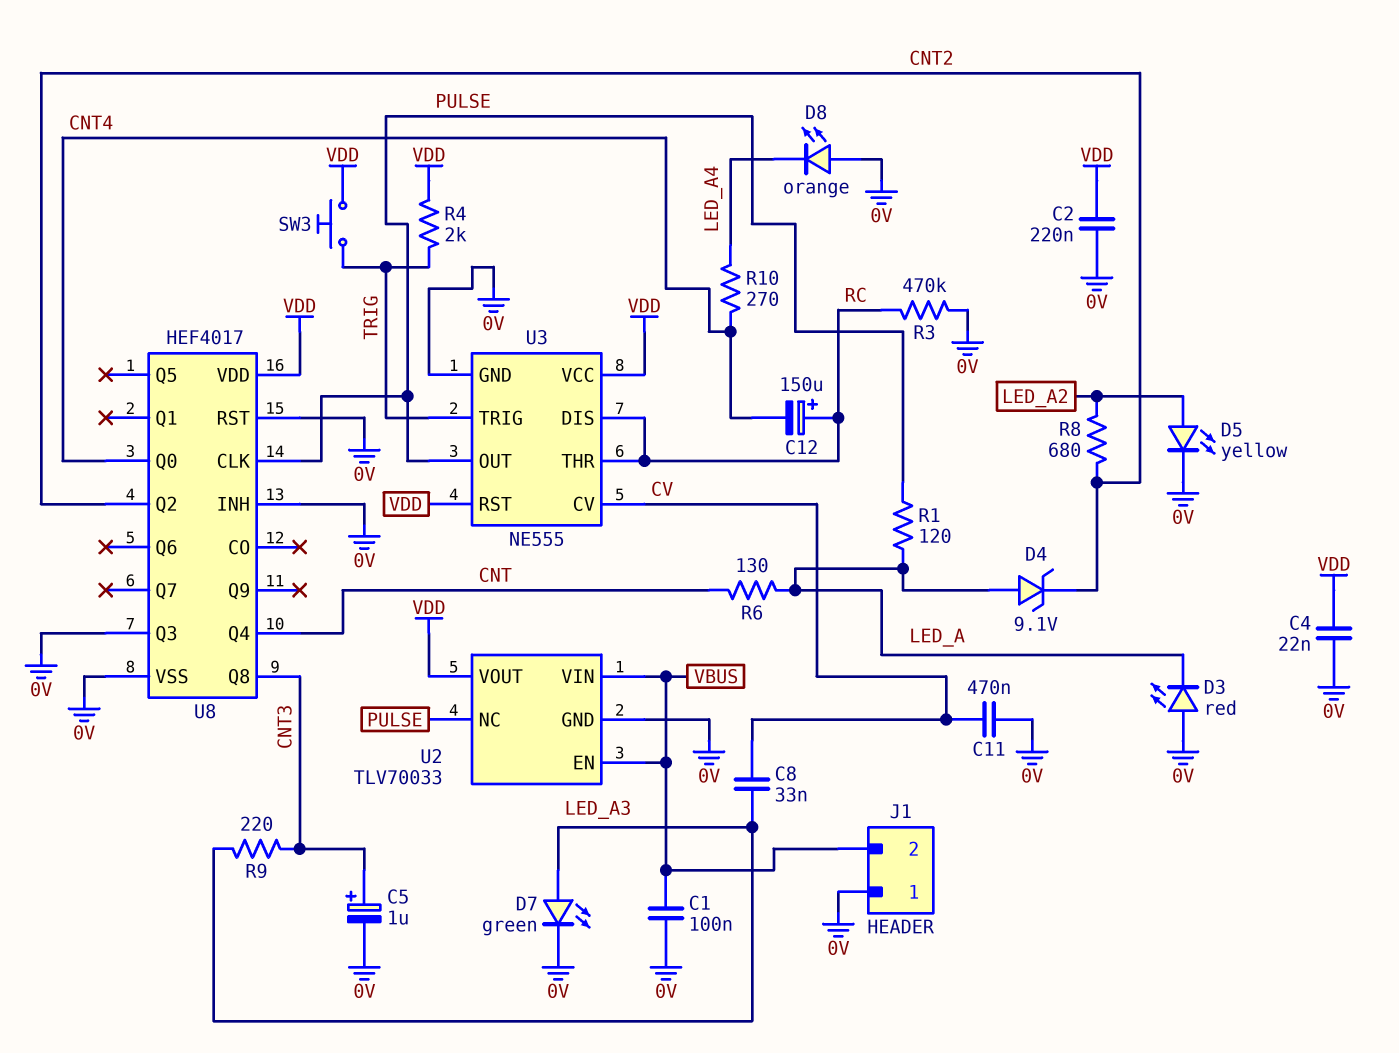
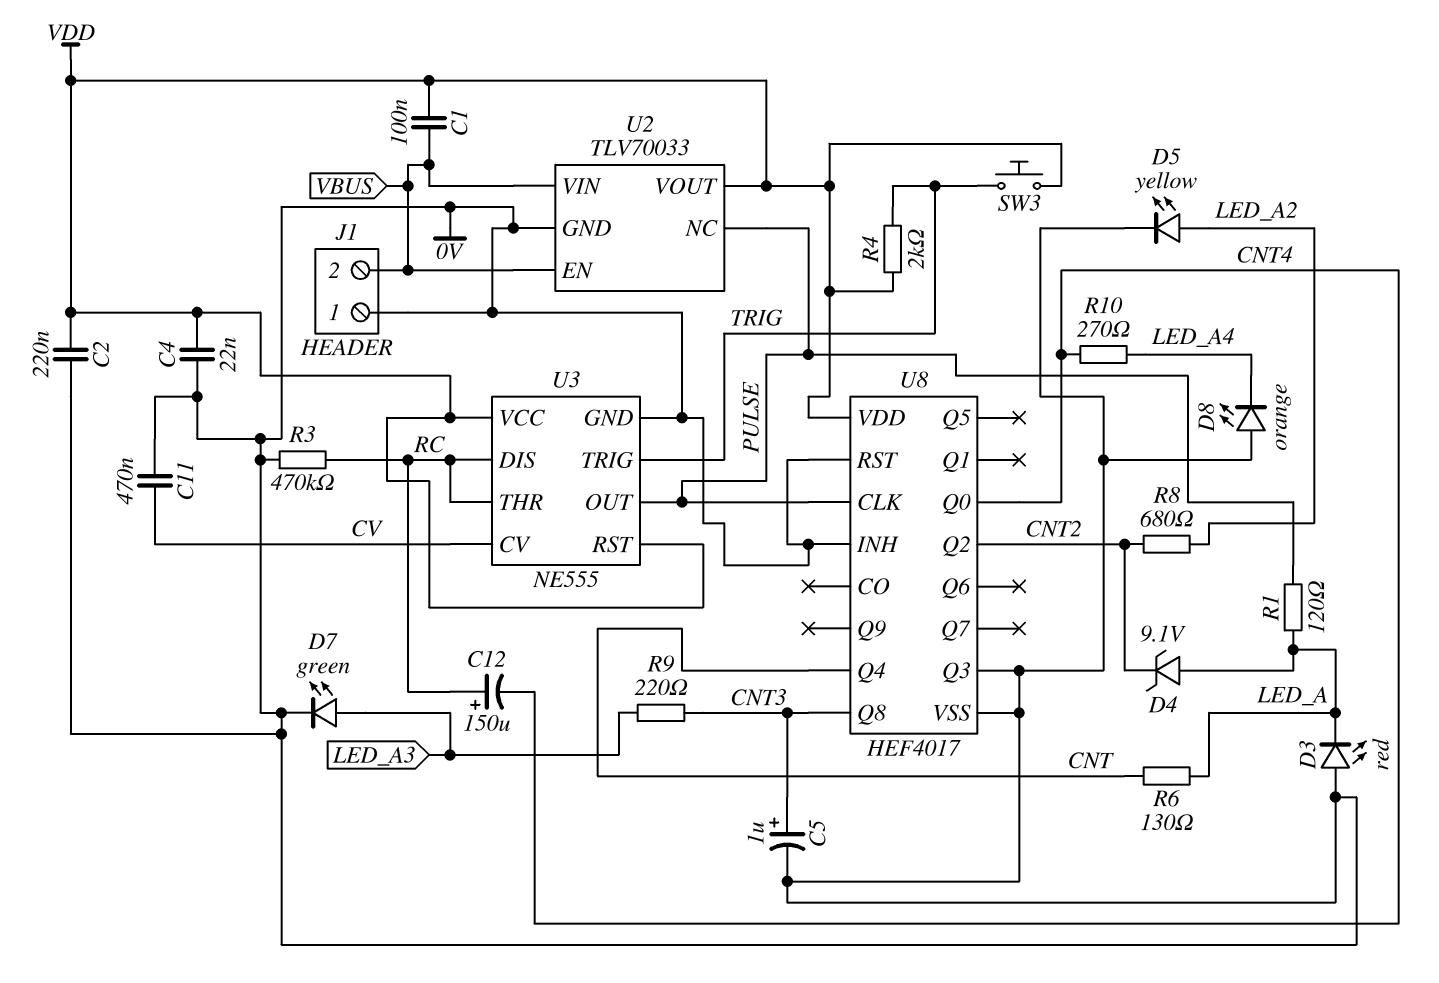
C1: 100nF (0V, VBUS) -> 100nF (VBUS, VDD)
C8: 33nF (CV, LED_A3) -> none

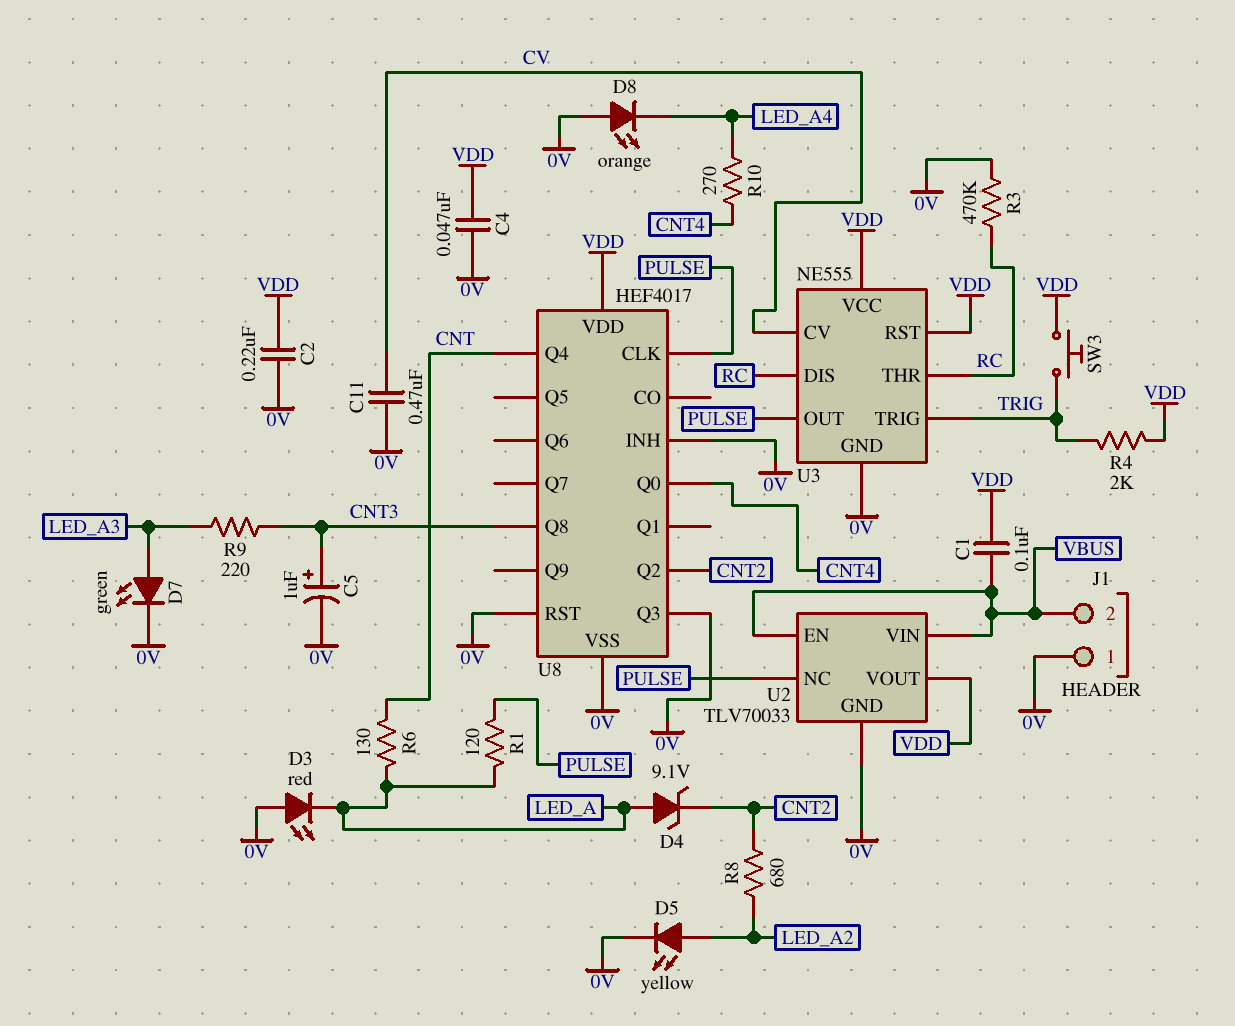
C4: 22nF (0V, VDD) -> 47nF (0V, VDD)
C12: 150uF (plus RC, minus CNT4) -> none

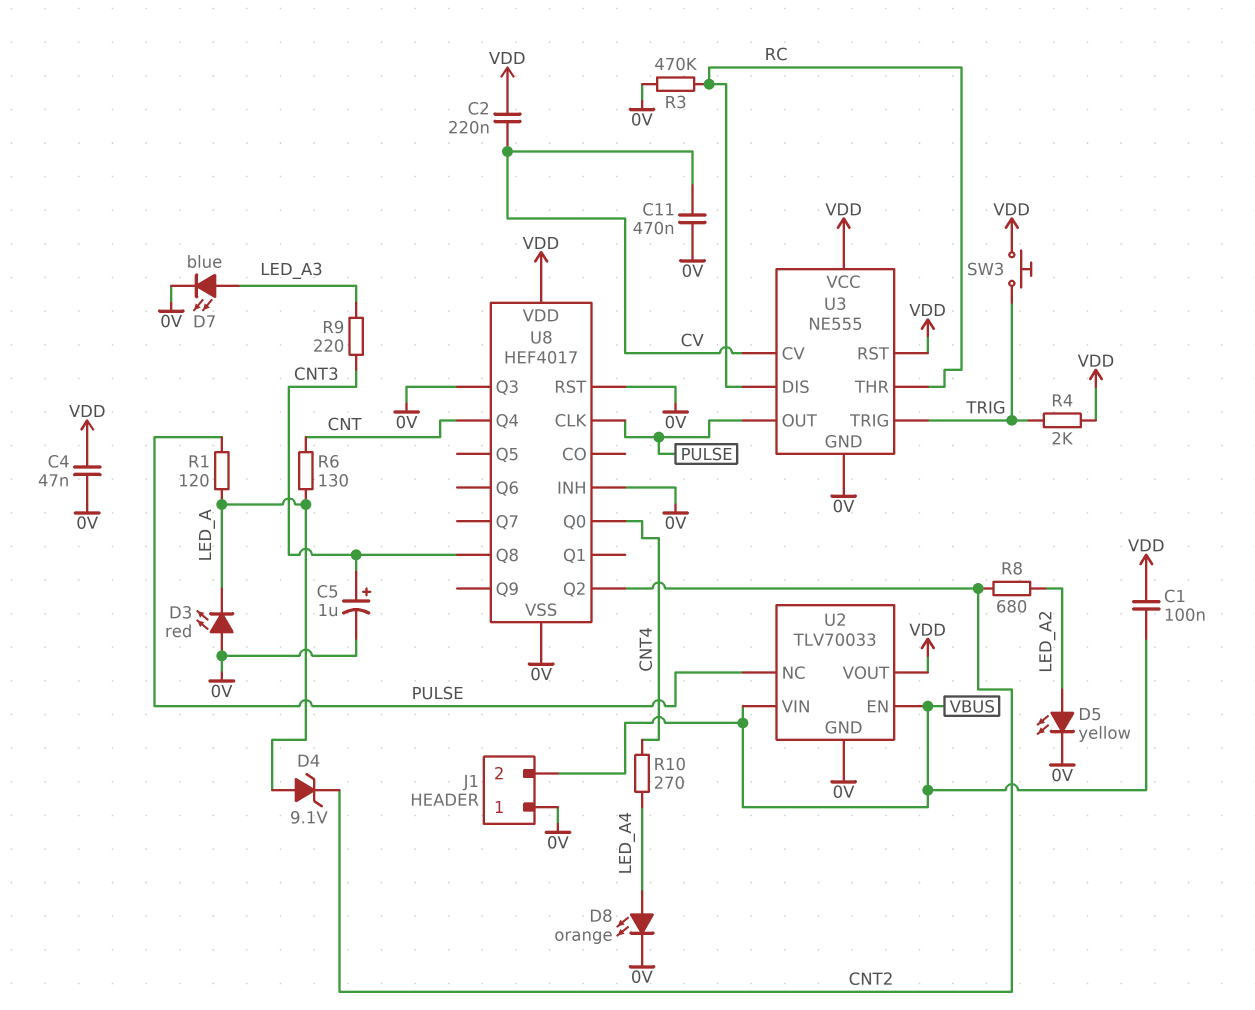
C2: 220nF (0V, VDD) -> 220nF (CV, VDD)
D7: LED green (A LED_A3, K 0V) -> LED blue (A LED_A3, K 0V)
D8: LED orange (A 0V, K LED_A4) -> LED orange (A LED_A4, K 0V)

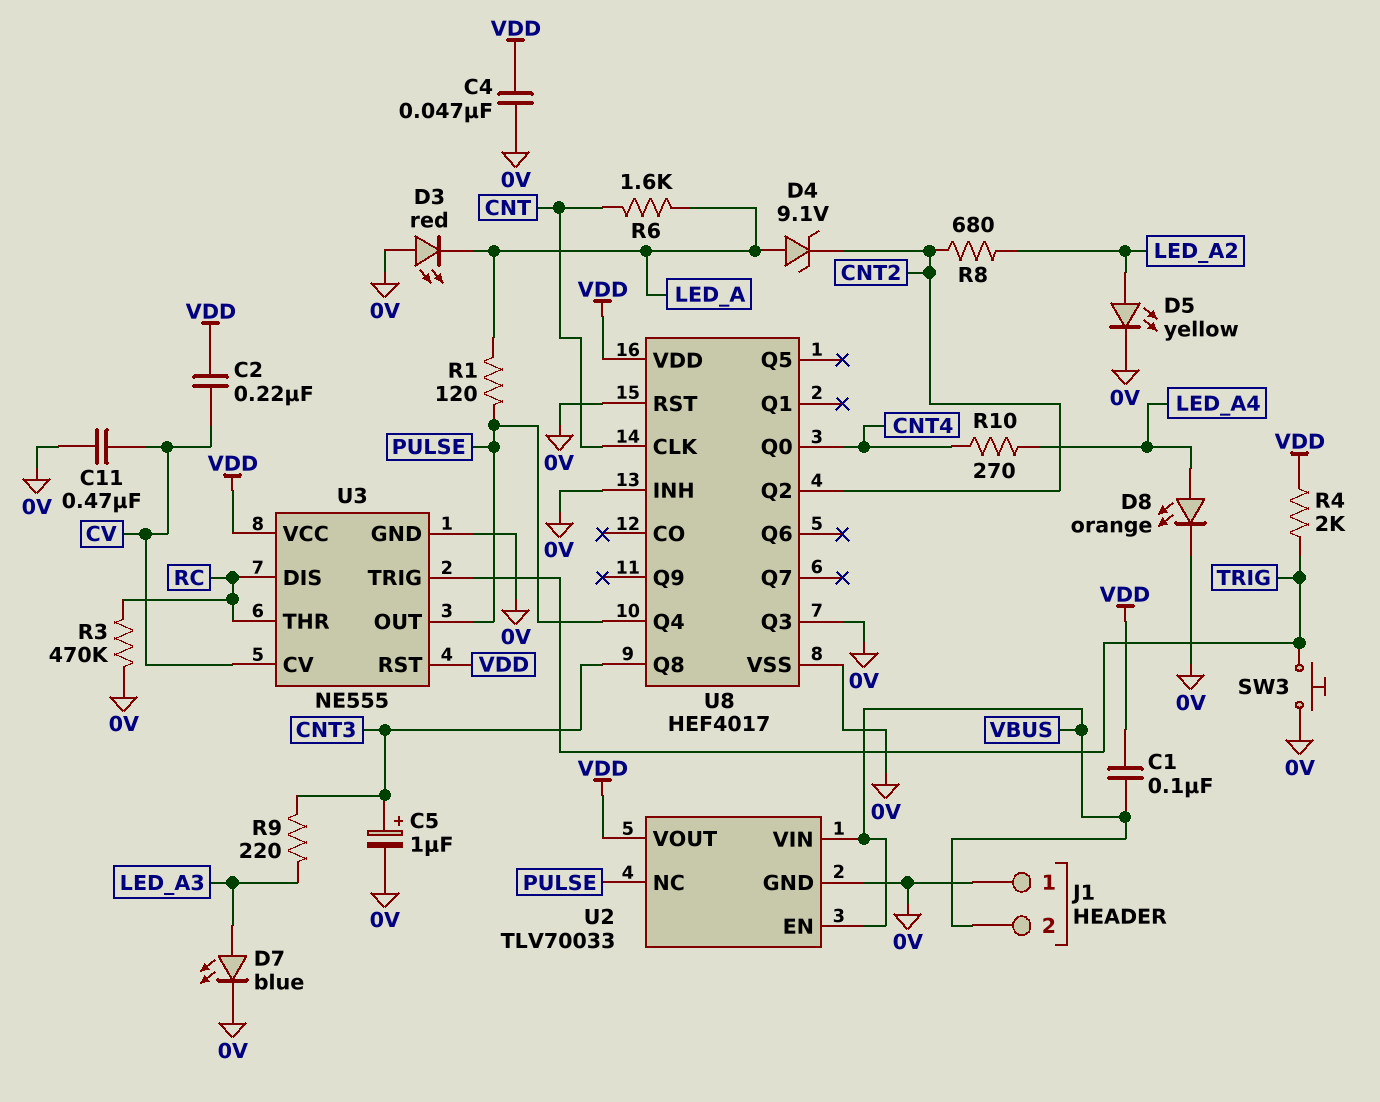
R6: 130 (CNT, LED_A) -> 1.6k (CNT, LED_A)
SW3: button (TRIG, VDD) -> button (0V, TRIG)
U8 pin CLK: PULSE -> CNT
U8 pin Q4: CNT -> PULSE

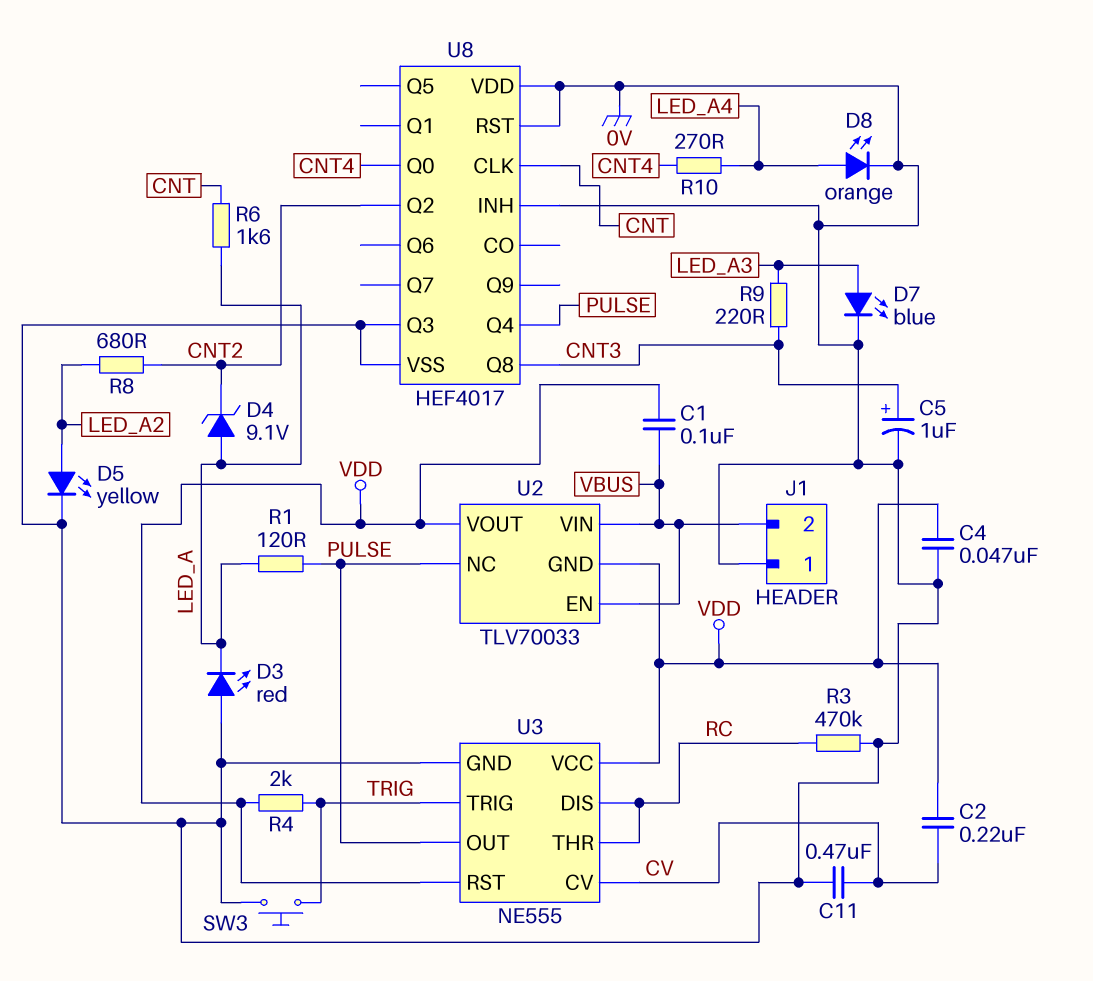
U2 pin GND: 0V -> VDD
U8 pin VDD: VDD -> 0V

